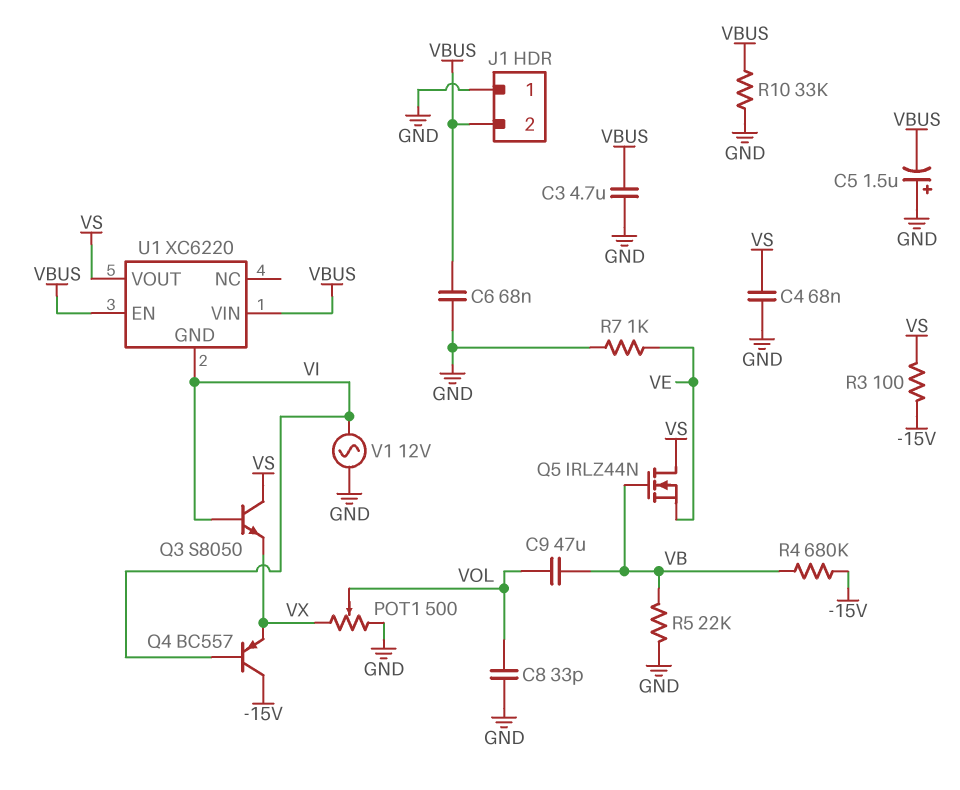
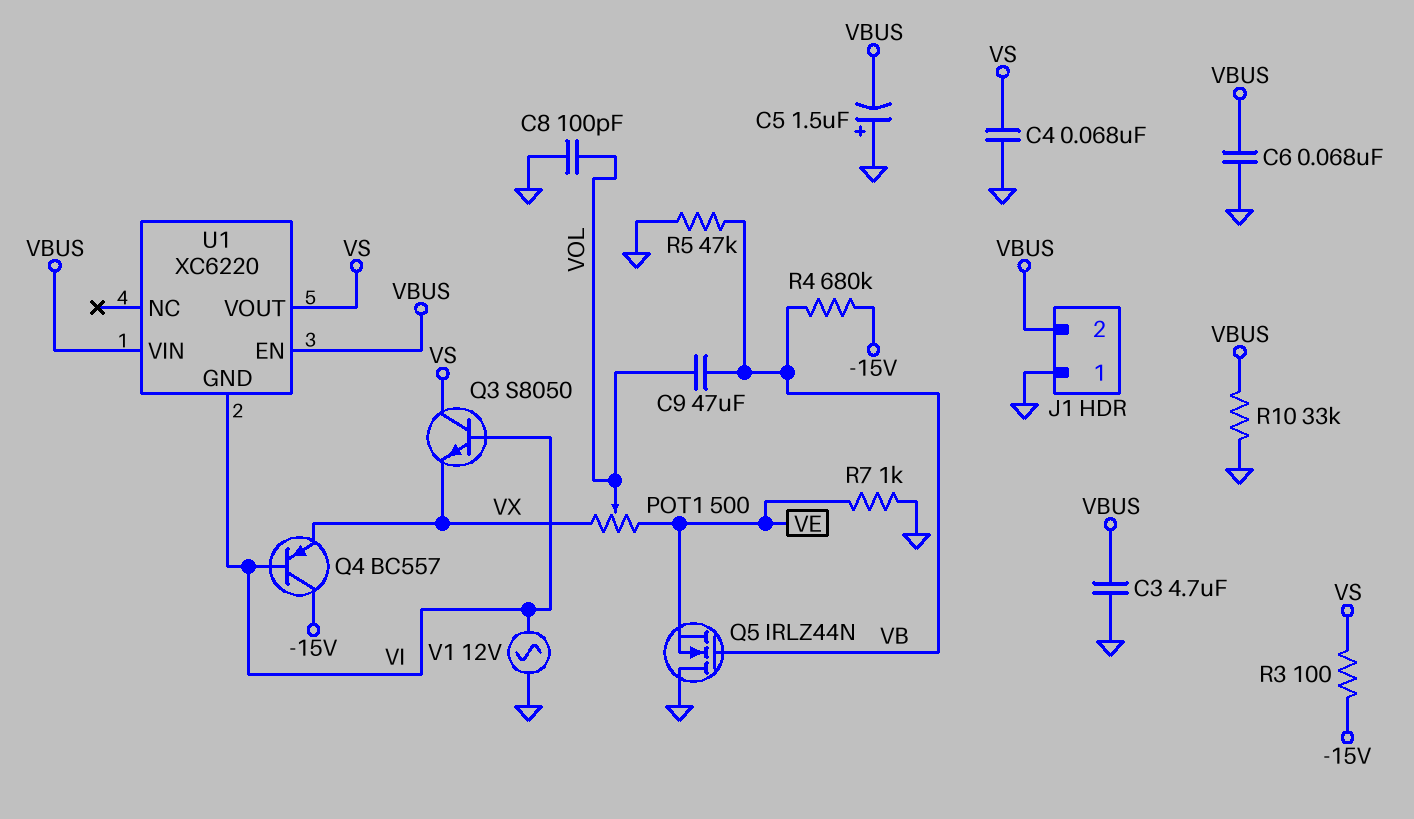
C8: 33pF (GND, VOL) -> 100pF (GND, VOL)
POT1: 500 (GND, VX, wiper VOL) -> 500 (VE, VX, wiper VOL)
Q5: NMOS IRLZ44N (G VB, D VS, S VE) -> NMOS IRLZ44N (G VB, D GND, S VE)
R5: 22k (GND, VB) -> 47k (GND, VB)

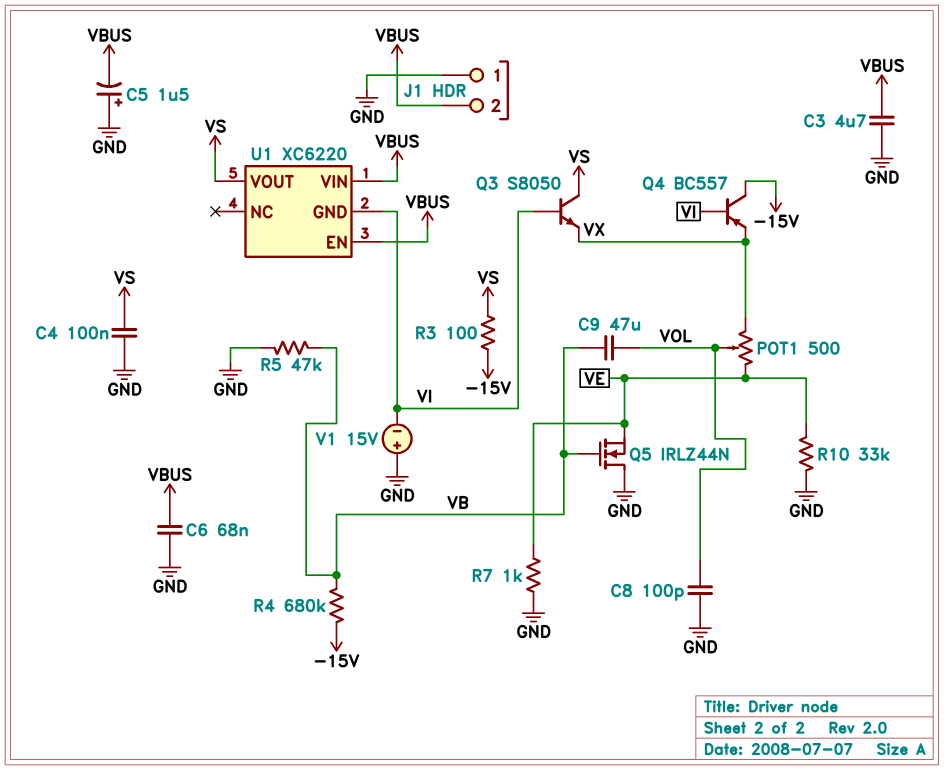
C4: 68nF (GND, VS) -> 100nF (GND, VS)
R10: 33k (GND, VBUS) -> 33k (GND, VE)
V1: AC 12V (GND, VI) -> 15V (plus GND, minus VI)

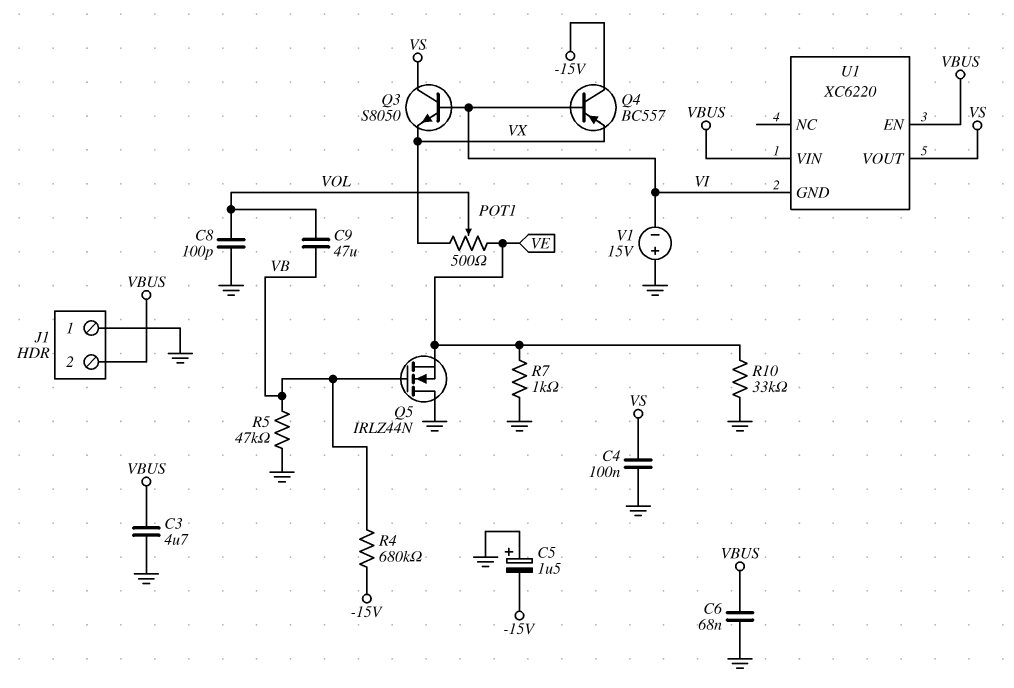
C5: 1.5uF (plus GND, minus VBUS) -> 1.5uF (plus GND, minus -15V)
R3: 100 (-15V, VS) -> none

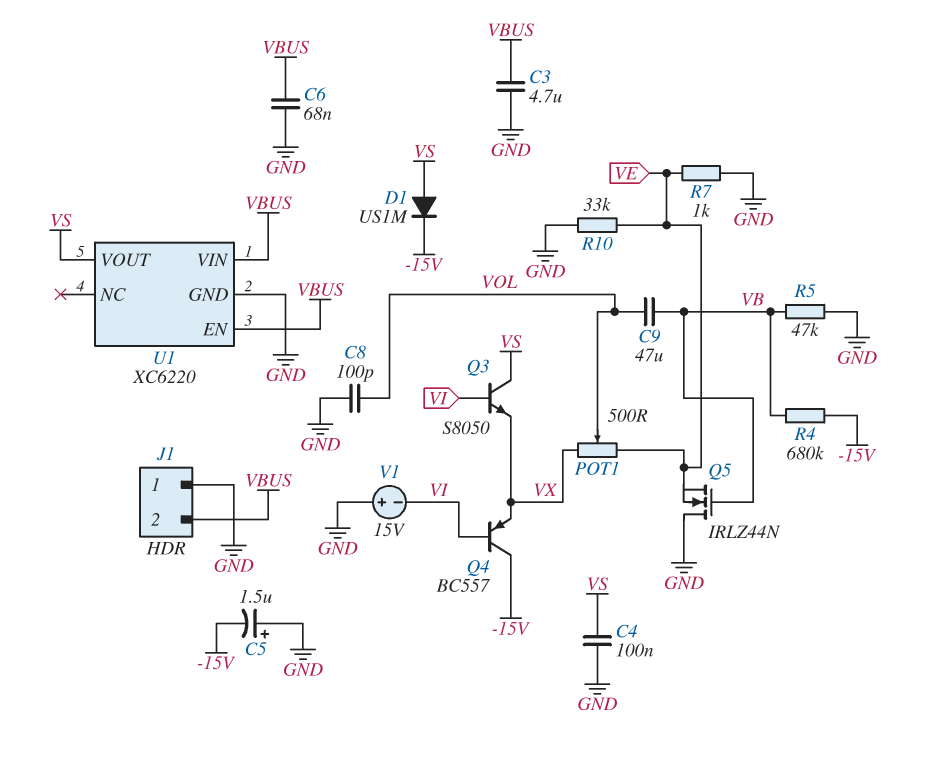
D1: none -> diode US1M (A VS, K -15V)
U1 pin GND: VI -> GND

